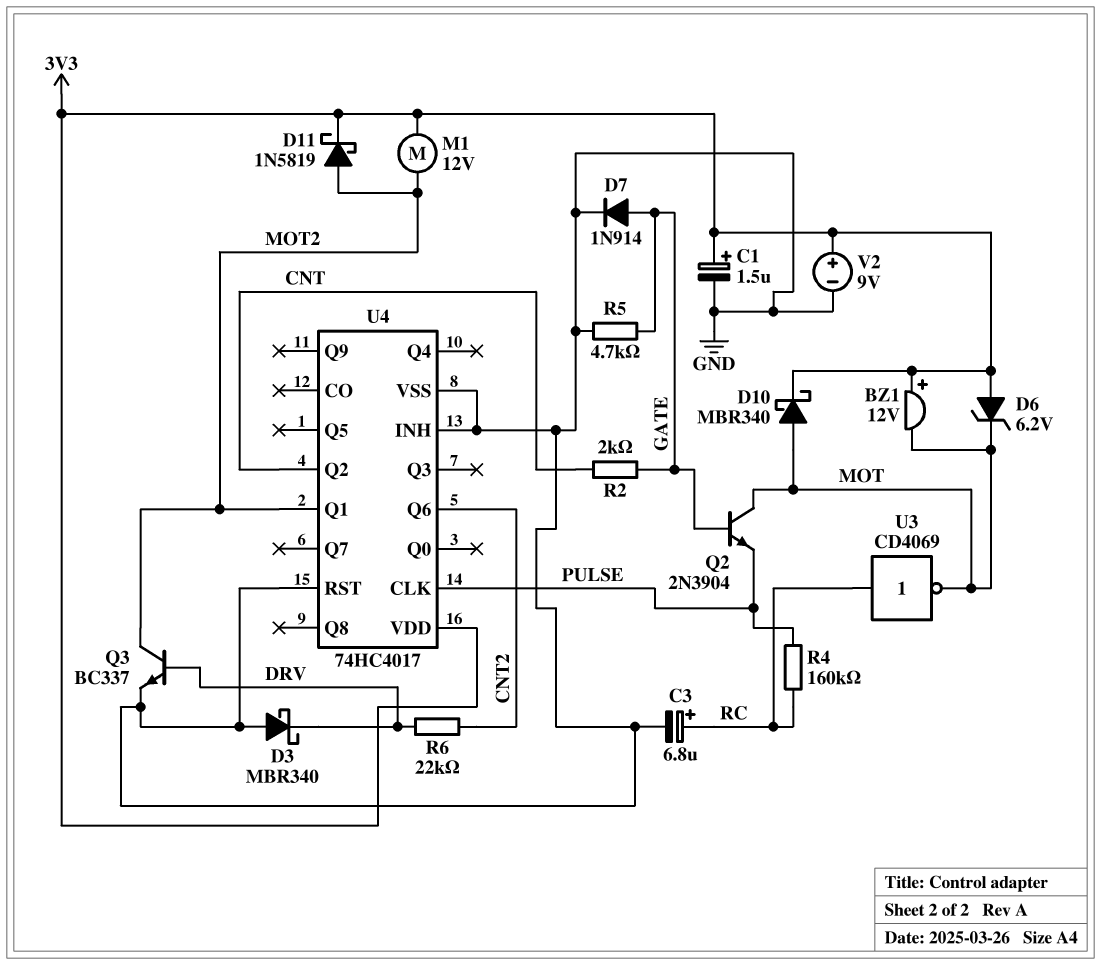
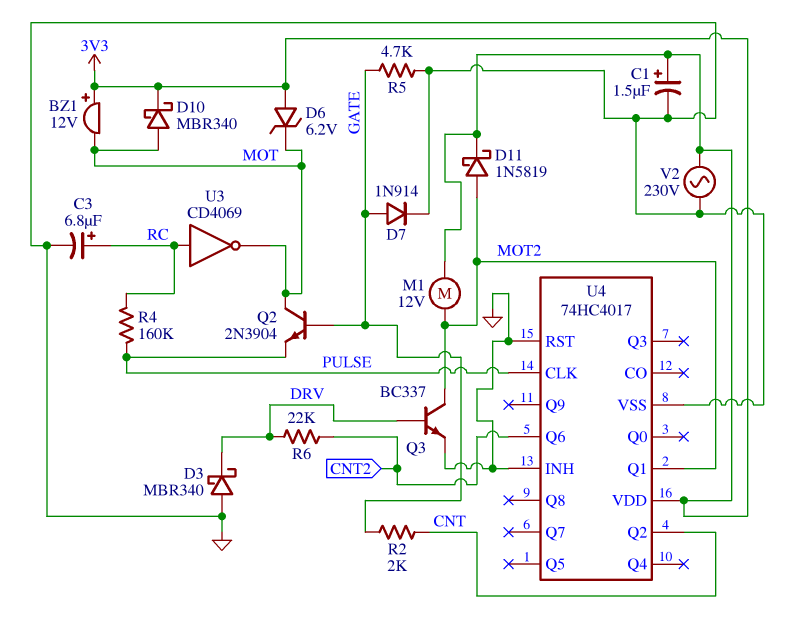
V2: 9V (plus 3V3, minus GND) -> AC 230V (3V3, GND)

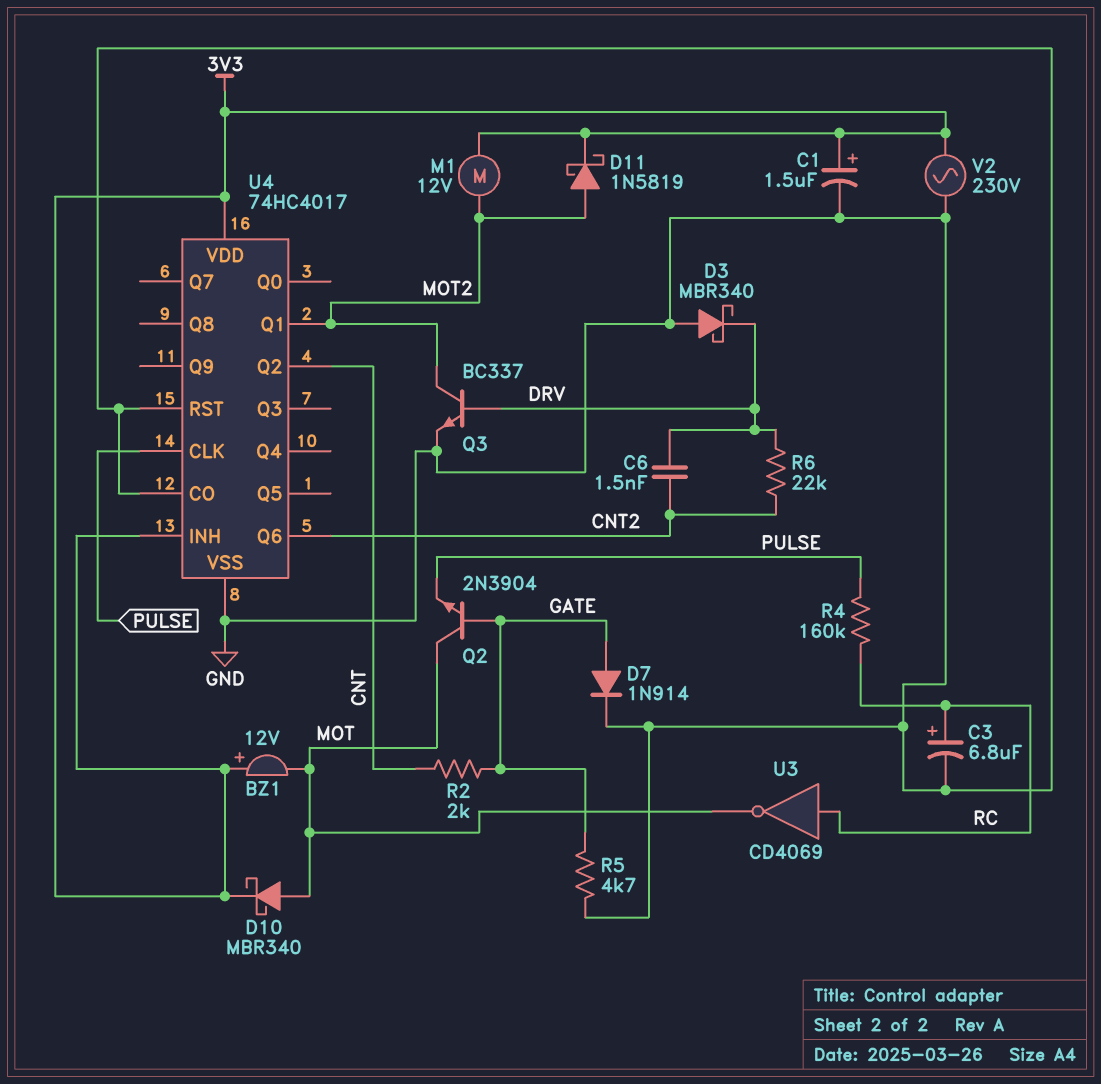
C6: none -> 1.5nF (CNT2, DRV)
D6: zener 6.2V (A 3V3, K MOT) -> none
U4 pin CO: none -> GND
U4 pin INH: GND -> 3V3

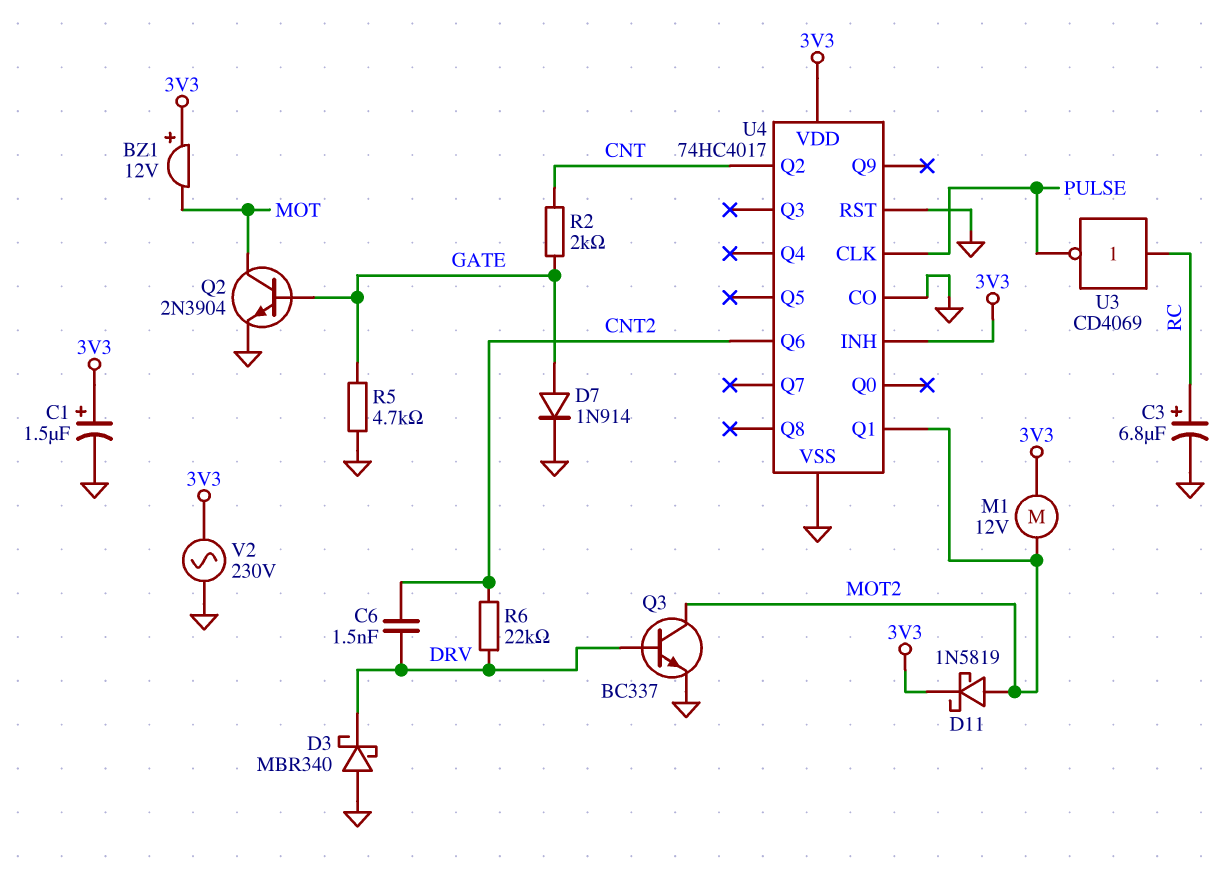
D10: schottky MBR340 (A MOT, K 3V3) -> none
Q2: NPN 2N3904 (B GATE, C MOT, E PULSE) -> NPN 2N3904 (B GATE, C MOT, E GND)
R4: 160k (PULSE, RC) -> none
U3: NOT CD4069 (in RC, out MOT) -> NOT CD4069 (in RC, out PULSE)

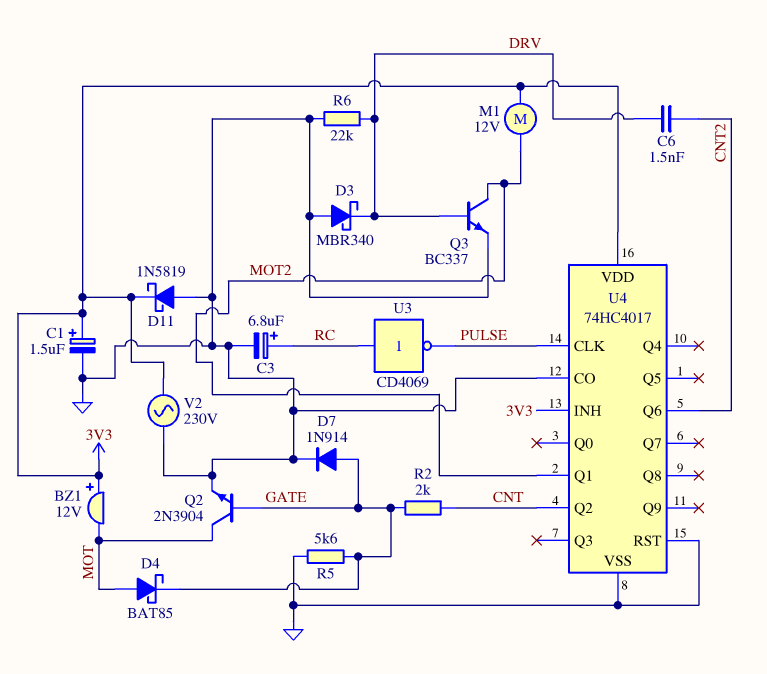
D4: none -> schottky BAT85 (A MOT, K GATE)
D11: schottky 1N5819 (A MOT2, K 3V3) -> schottky 1N5819 (A GND, K 3V3)
R5: 4.7k (GATE, GND) -> 5.6k (GATE, GND)
R6: 22k (CNT2, DRV) -> 22k (DRV, GND)

